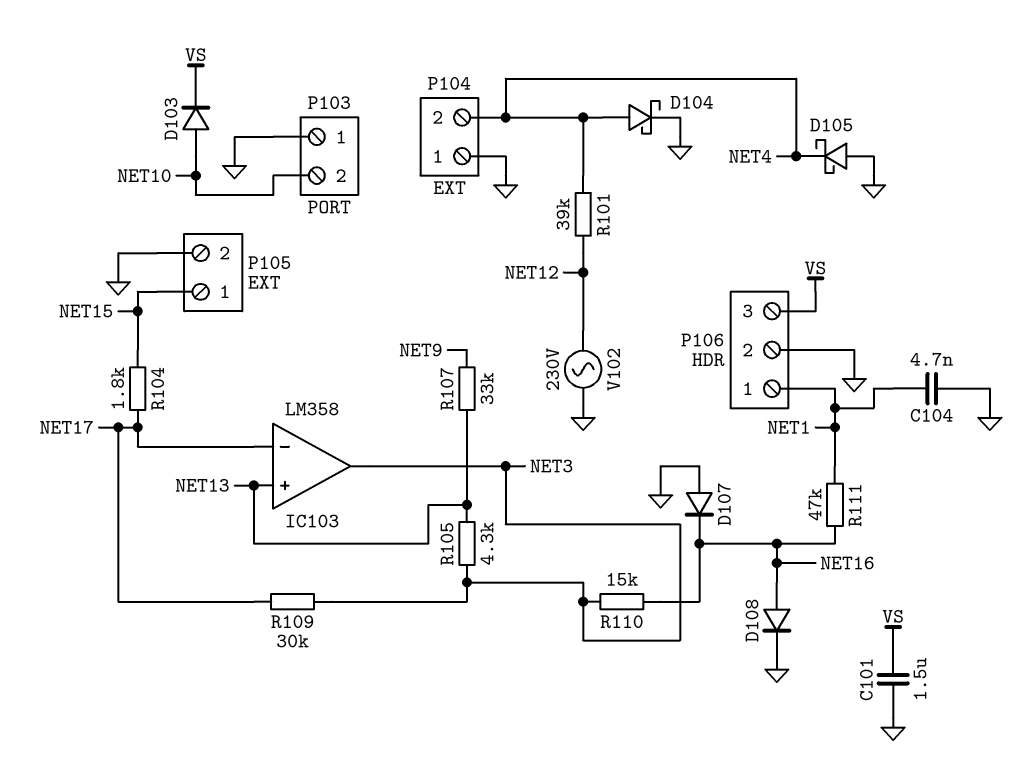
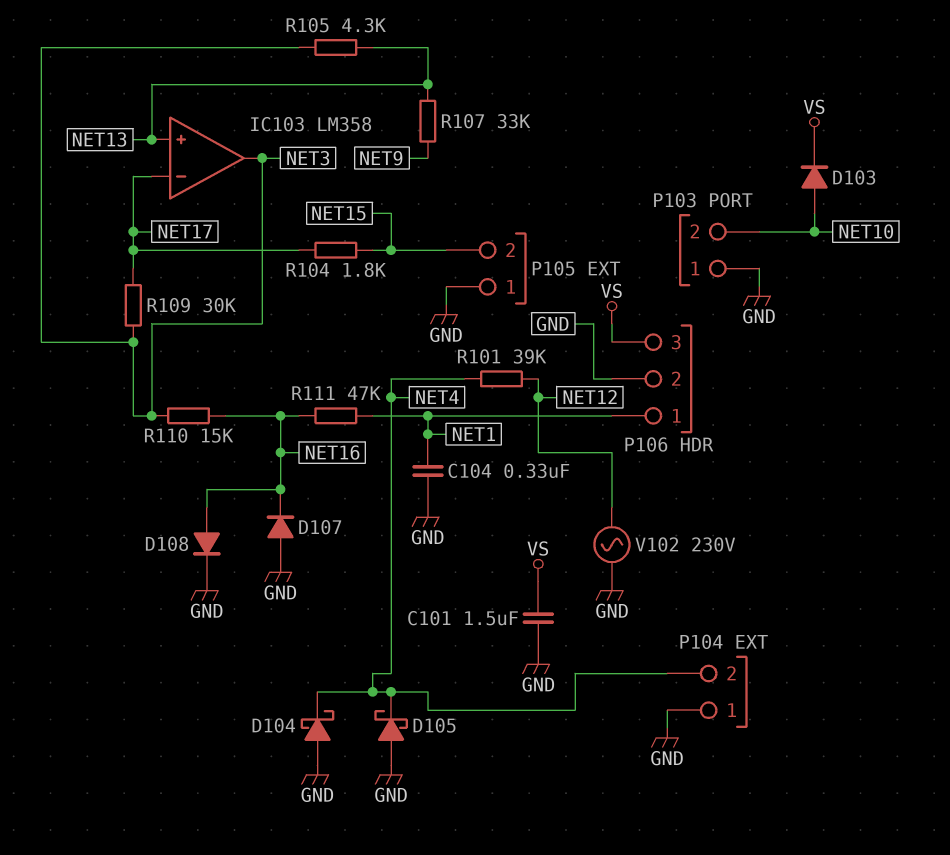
C104: 4.7nF (GND, NET1) -> 330nF (GND, NET1)
D104: schottky (A NET4, K GND) -> schottky (A GND, K NET4)
P105 pin 1: NET15 -> GND
P105 pin 2: GND -> NET15

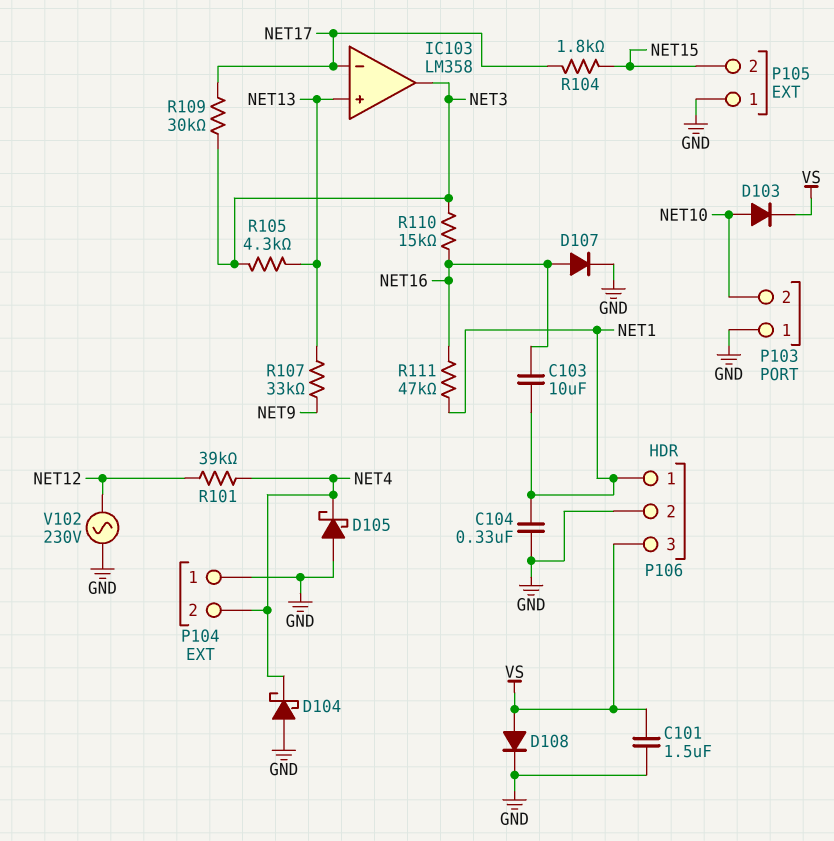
C103: none -> 10uF (NET1, NET16)
D107: diode (A GND, K NET16) -> diode (A NET16, K GND)
D108: diode (A NET16, K GND) -> diode (A VS, K GND)

